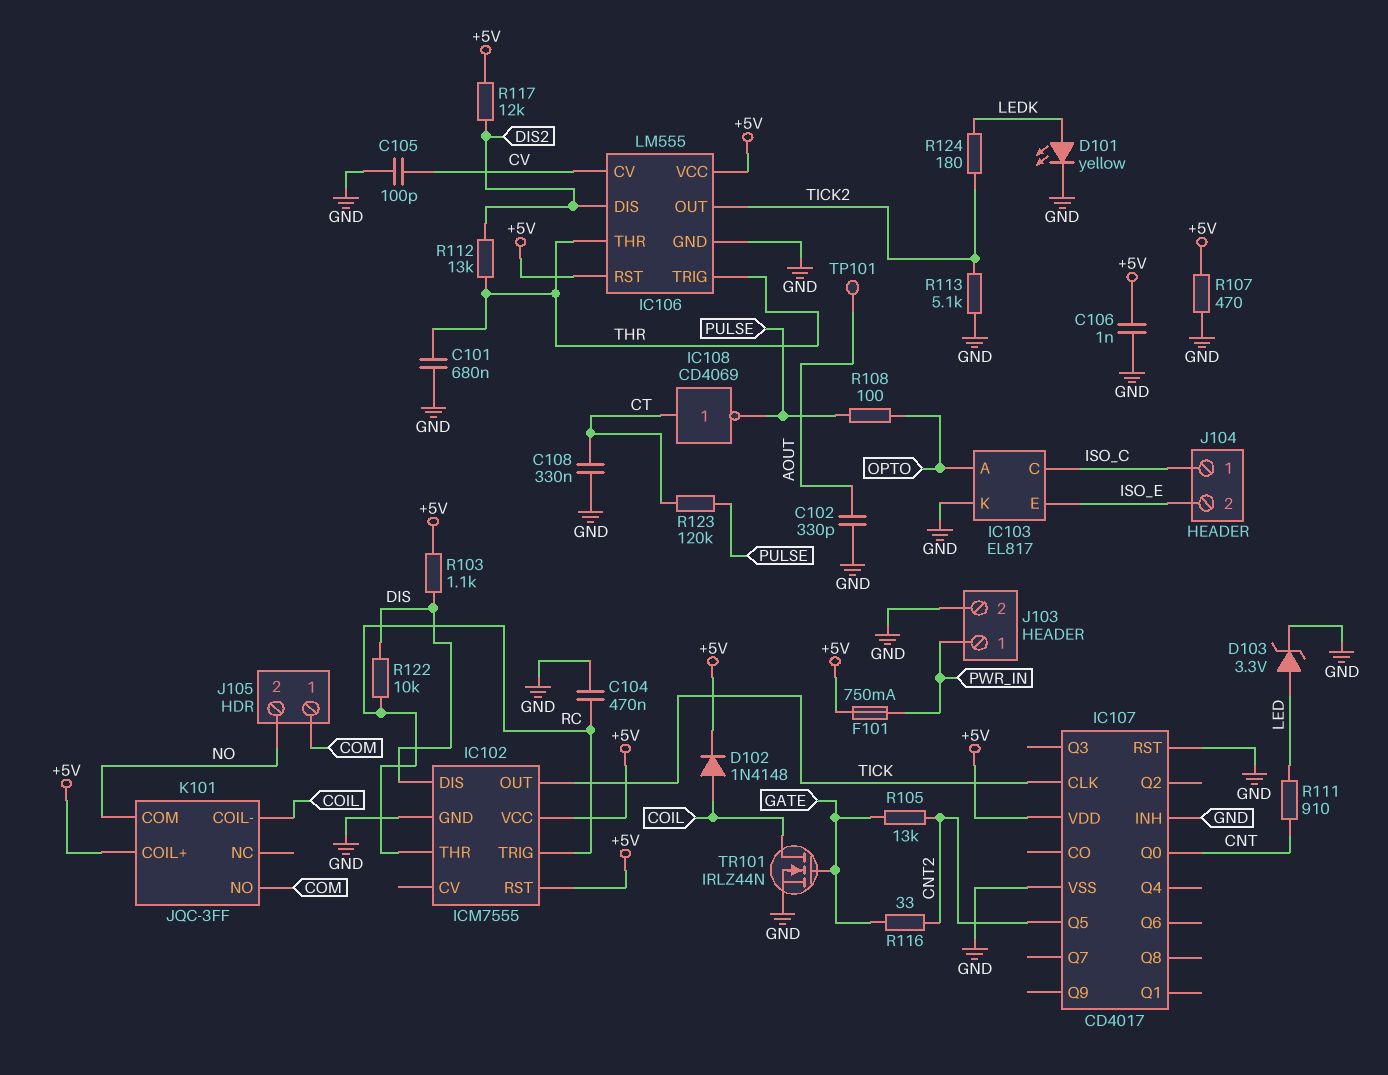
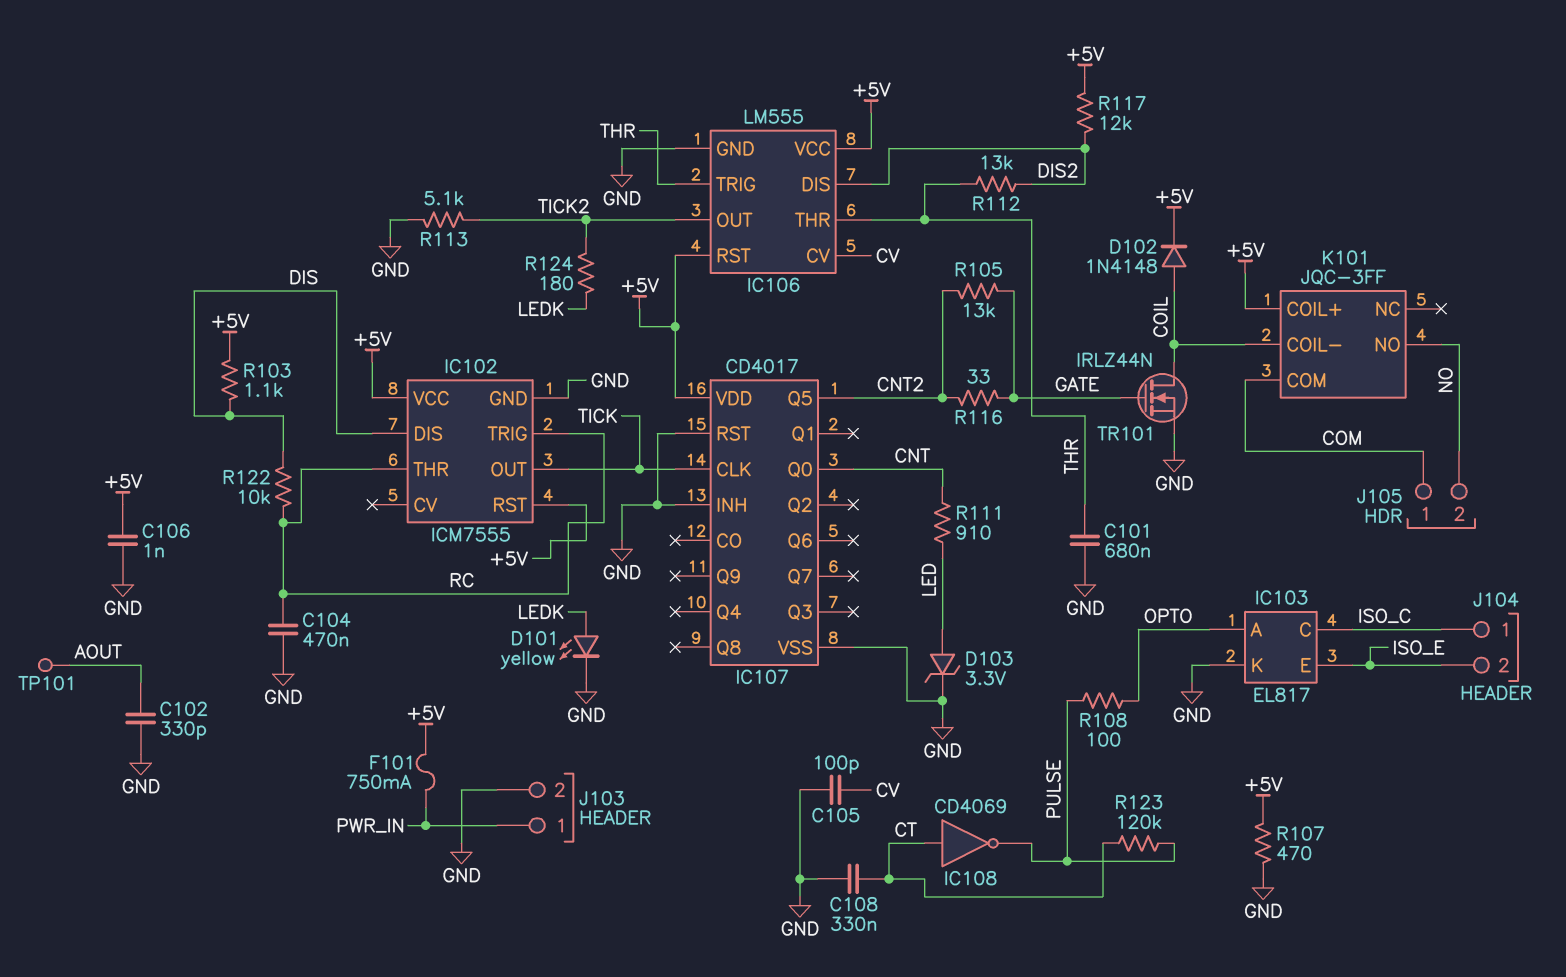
K101 pin COM: NO -> COM
K101 pin NO: COM -> NO

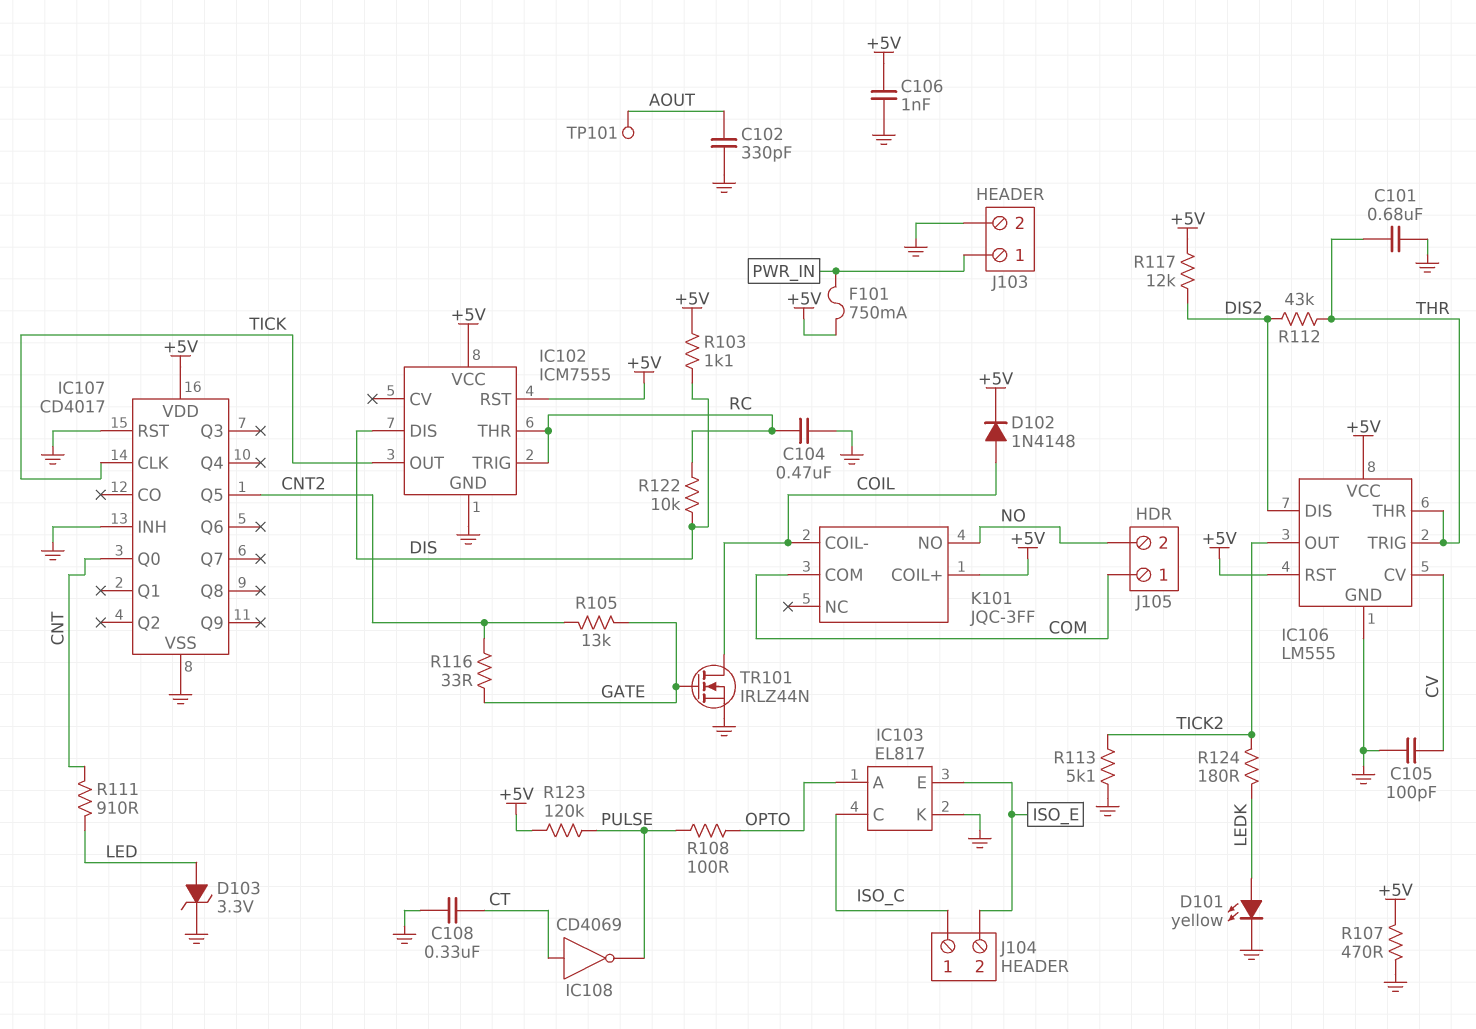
R112: 13k (DIS2, THR) -> 43k (DIS2, THR)
R123: 120k (CT, PULSE) -> 120k (+5V, PULSE)

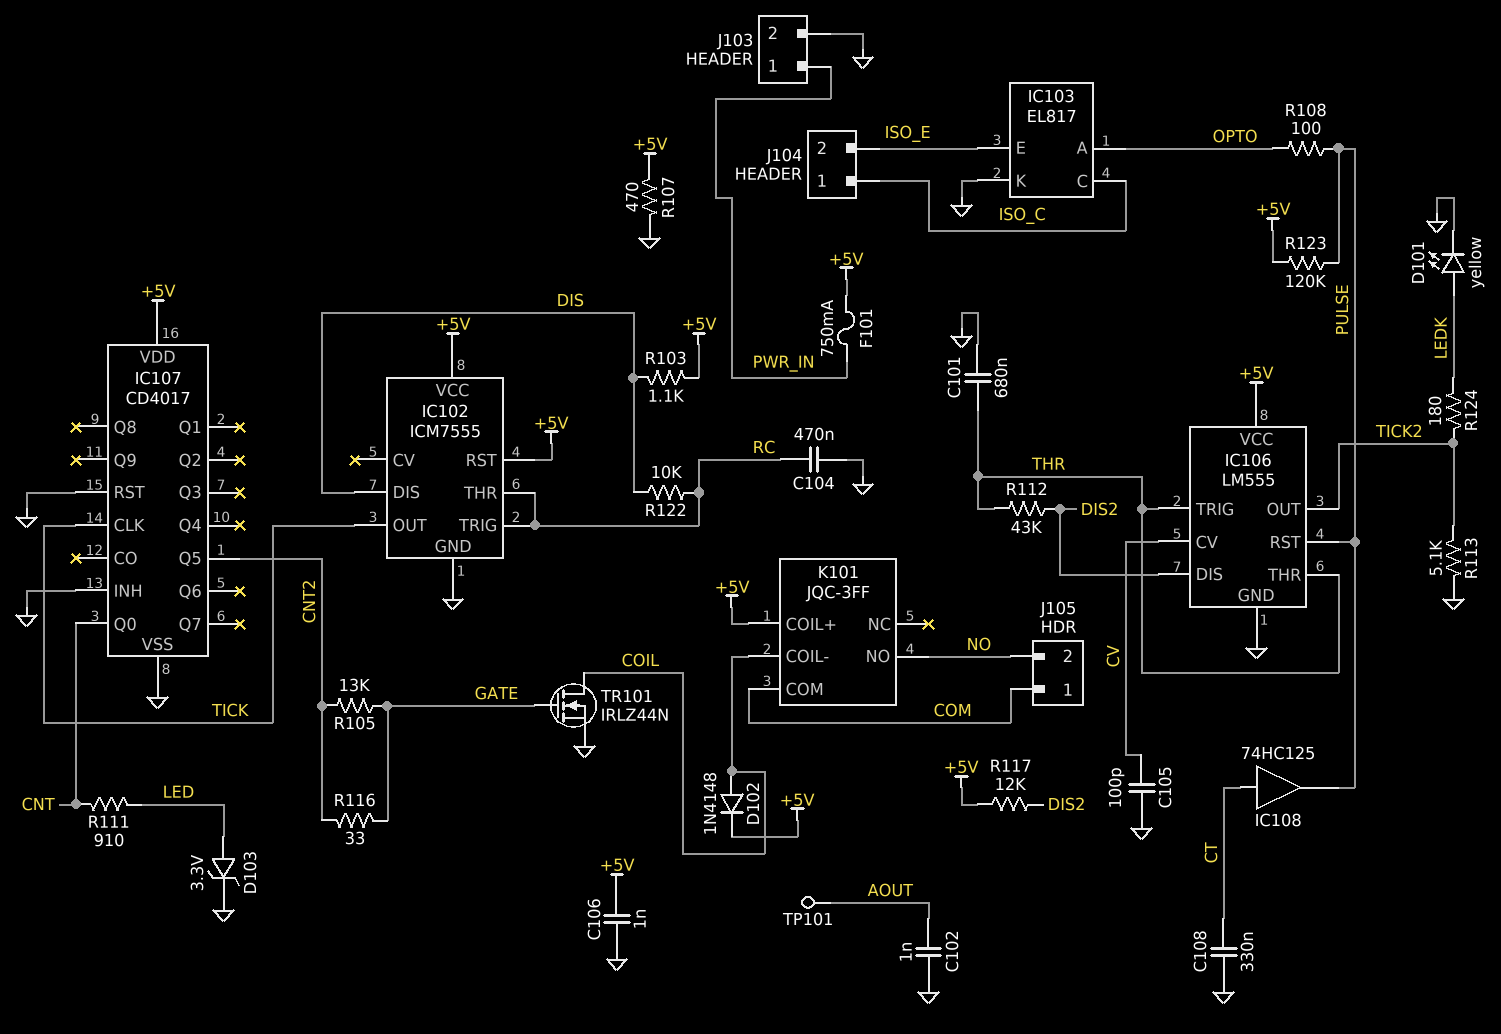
C102: 330pF (AOUT, GND) -> 1nF (AOUT, GND)
IC106 pin RST: +5V -> PULSE
IC108: NOT CD4069 (in CT, out PULSE) -> buffer 74HC125 (in CT, out PULSE)

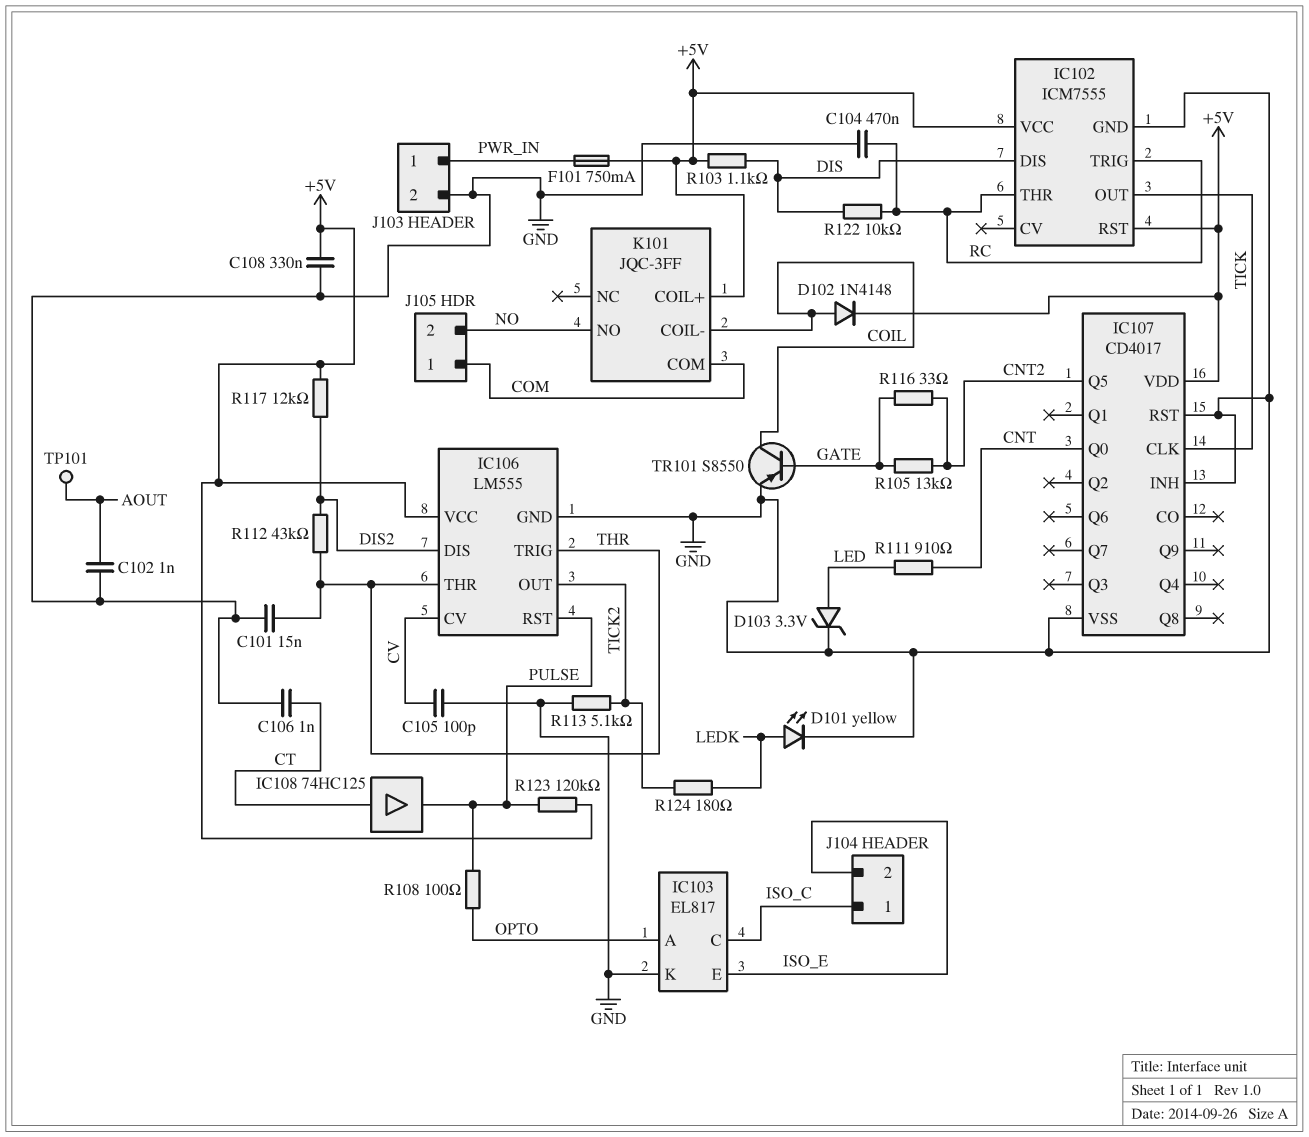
C101: 680nF (GND, THR) -> 15nF (GND, THR)
C106: 1nF (+5V, GND) -> 1nF (CT, GND)
C108: 330nF (CT, GND) -> 330nF (+5V, GND)
R107: 470 (+5V, GND) -> none
TR101: NMOS IRLZ44N (G GATE, D COIL, S GND) -> PNP S8550 (B GATE, C COIL, E GND)

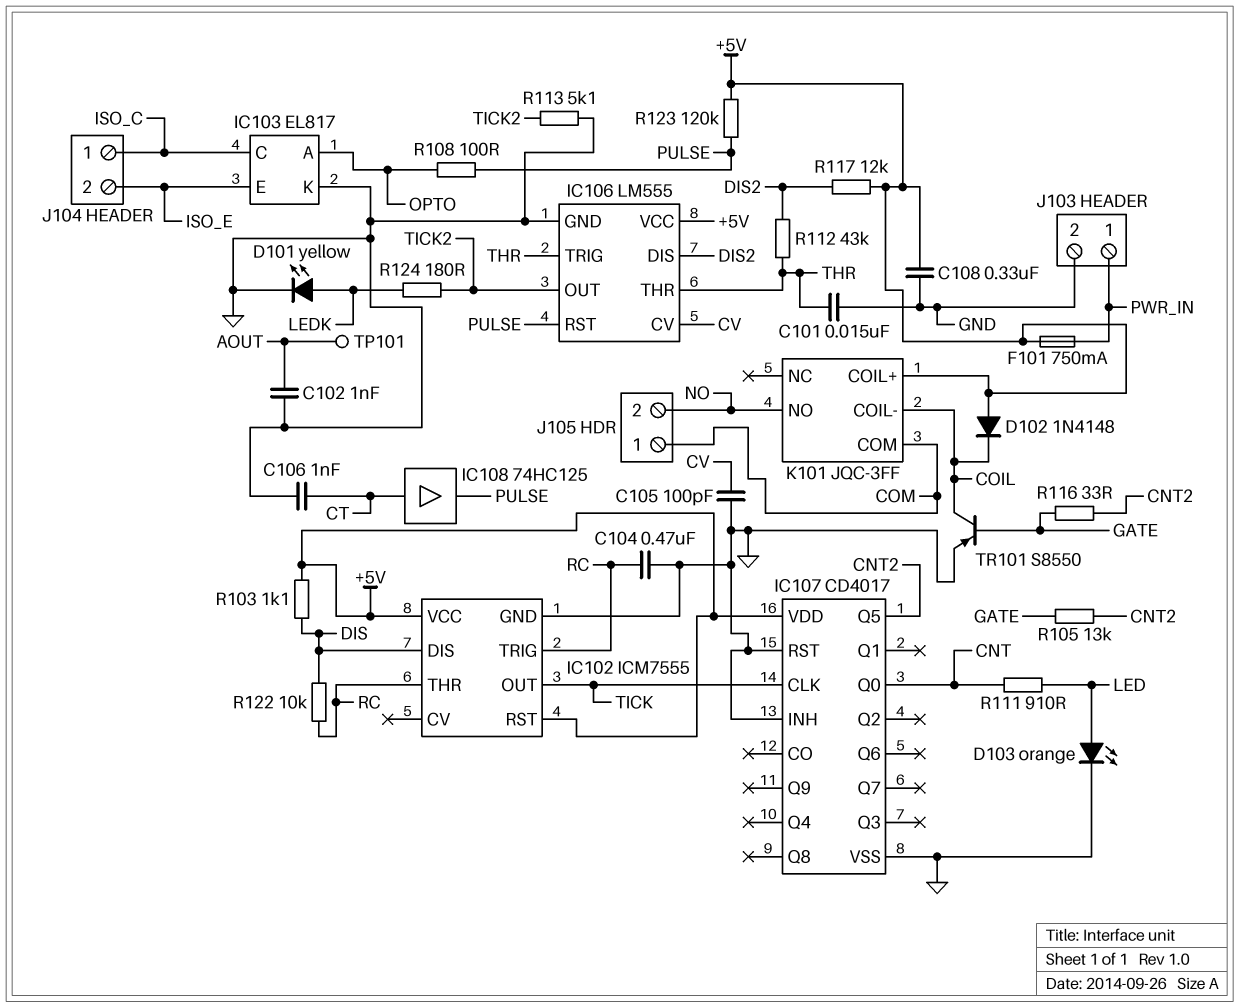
D102: diode 1N4148 (A COIL, K +5V) -> diode 1N4148 (A +5V, K COIL)
D103: zener 3.3V (A LED, K GND) -> LED orange (A LED, K GND)

